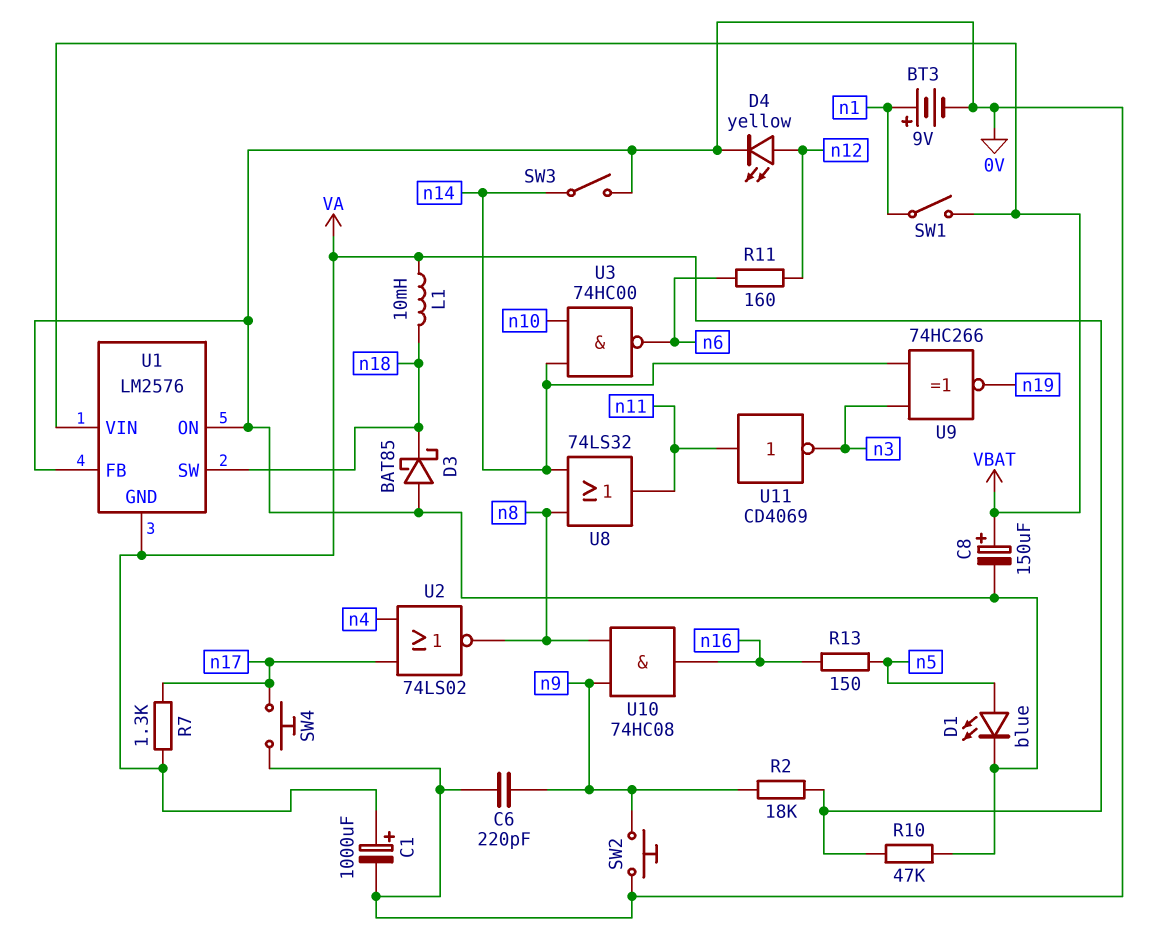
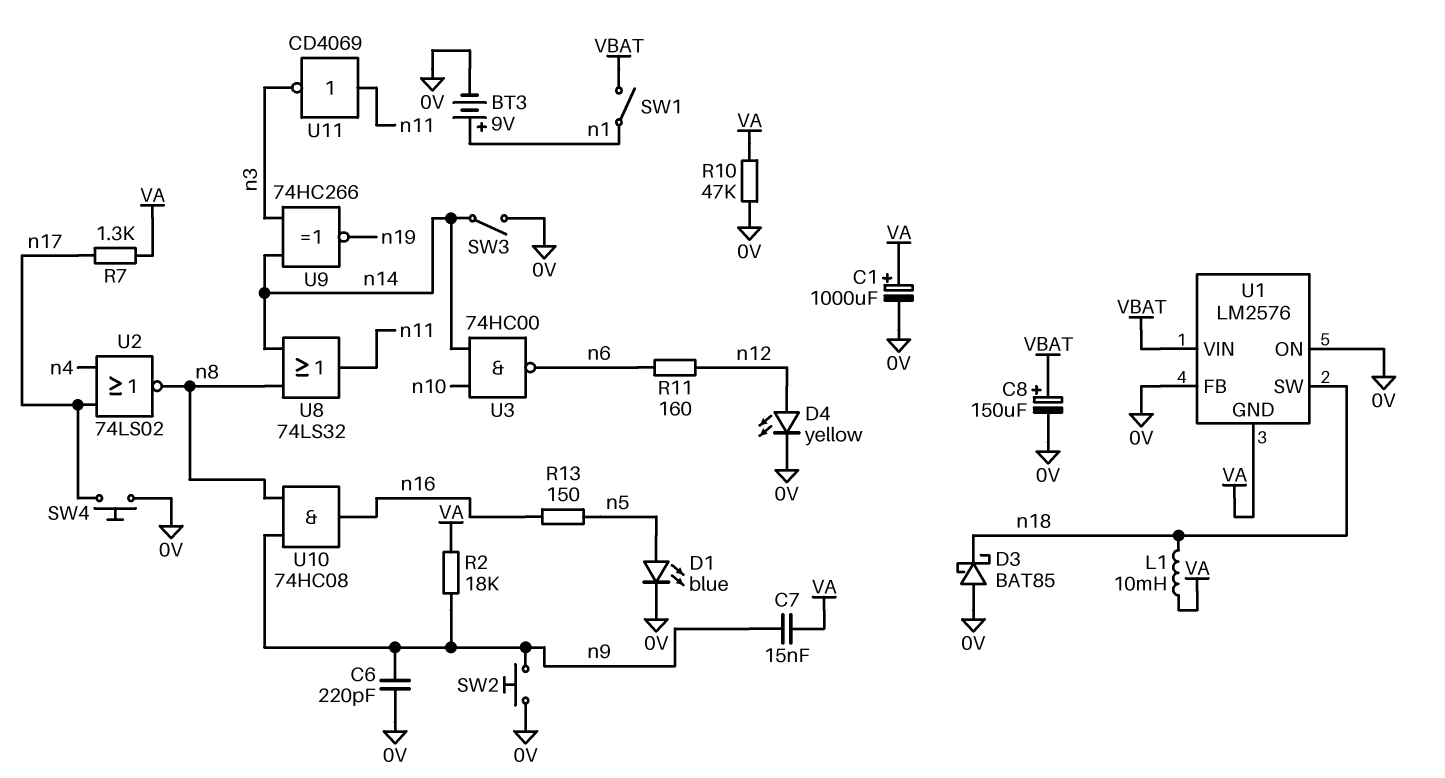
C7: none -> 15nF (VA, n9)

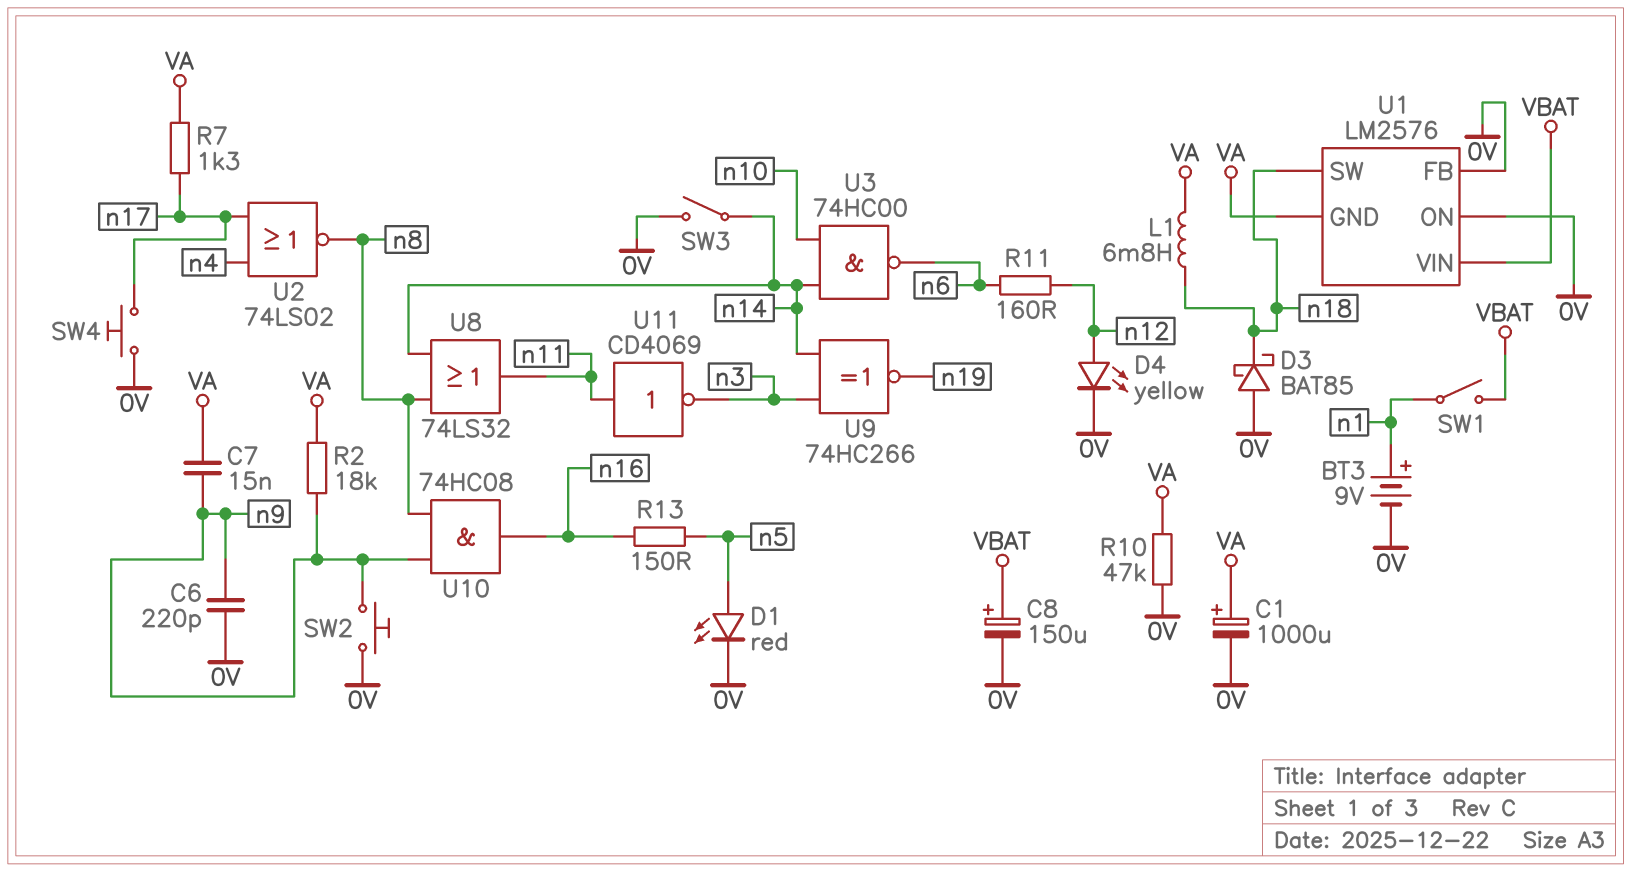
D1: LED blue (A n5, K 0V) -> LED red (A n5, K 0V)
L1: 10mH (VA, n18) -> 6.8mH (VA, n18)

